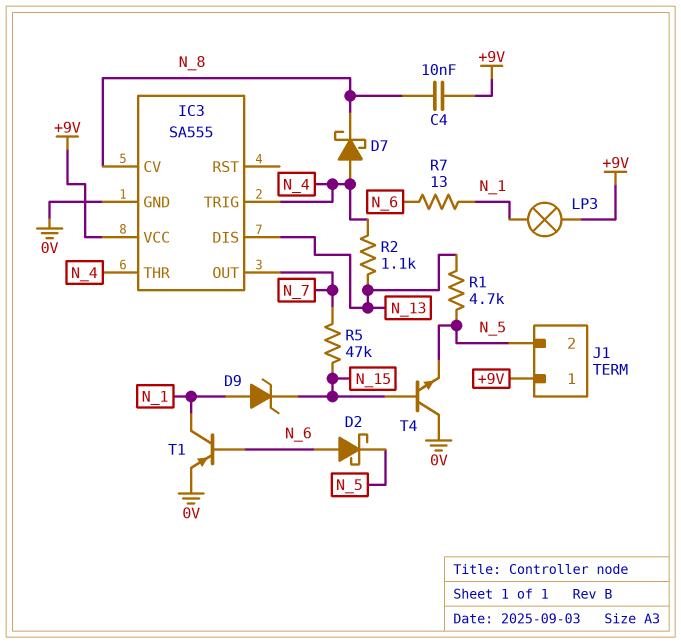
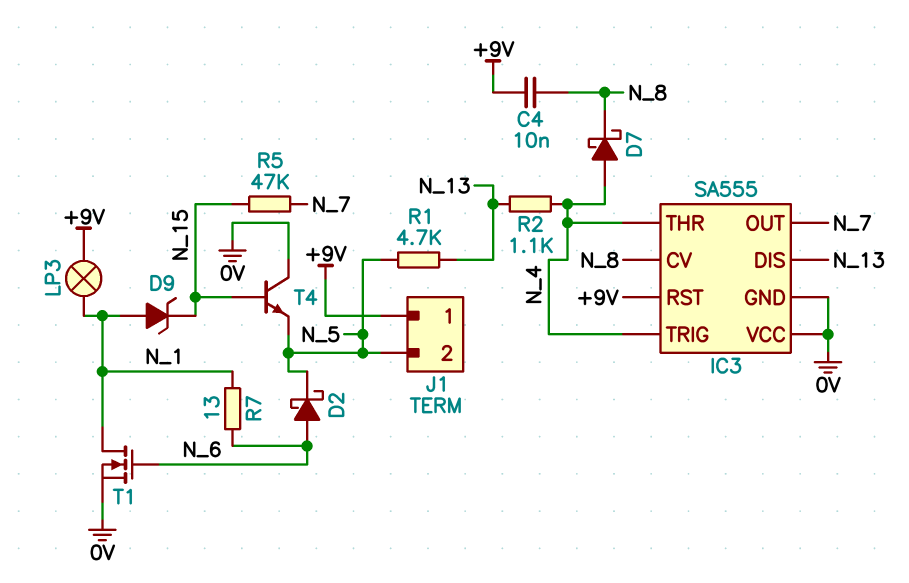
IC3 pin RST: none -> +9V
IC3 pin VCC: +9V -> 0V
T1: PNP (B N_6, C N_1, E 0V) -> NMOS (G N_6, D N_1, S 0V)

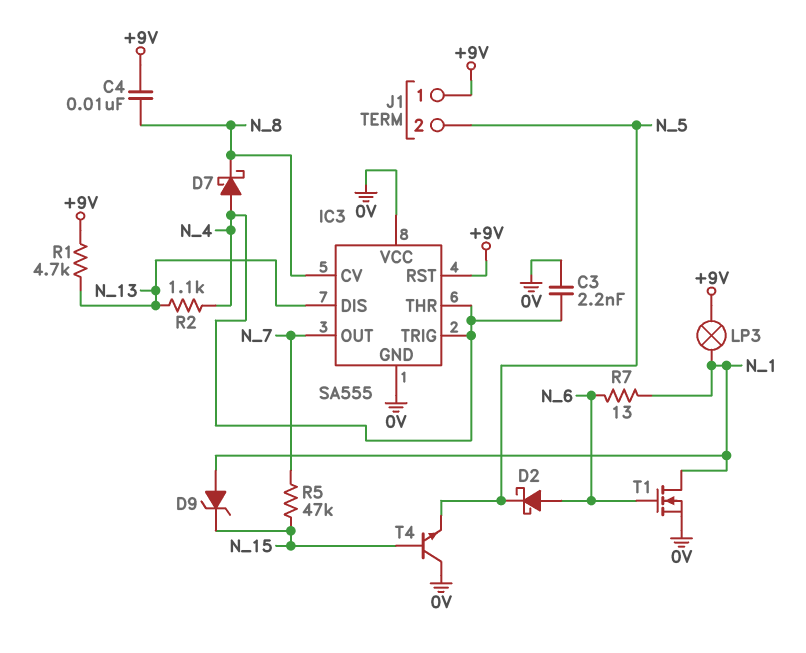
C3: none -> 2.2nF (0V, N_4)
R1: 4.7k (N_5, N_13) -> 4.7k (+9V, N_13)

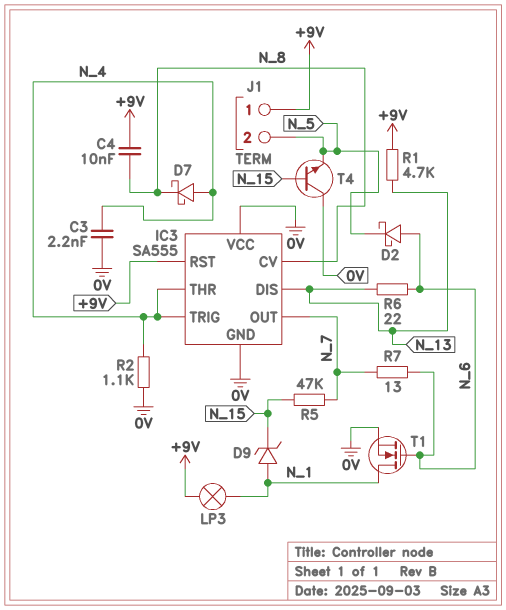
R2: 1.1k (N_4, N_13) -> 1.1k (0V, N_4)
R6: none -> 22 (N_6, N_13)
R7: 13 (N_1, N_6) -> 13 (N_6, N_7)

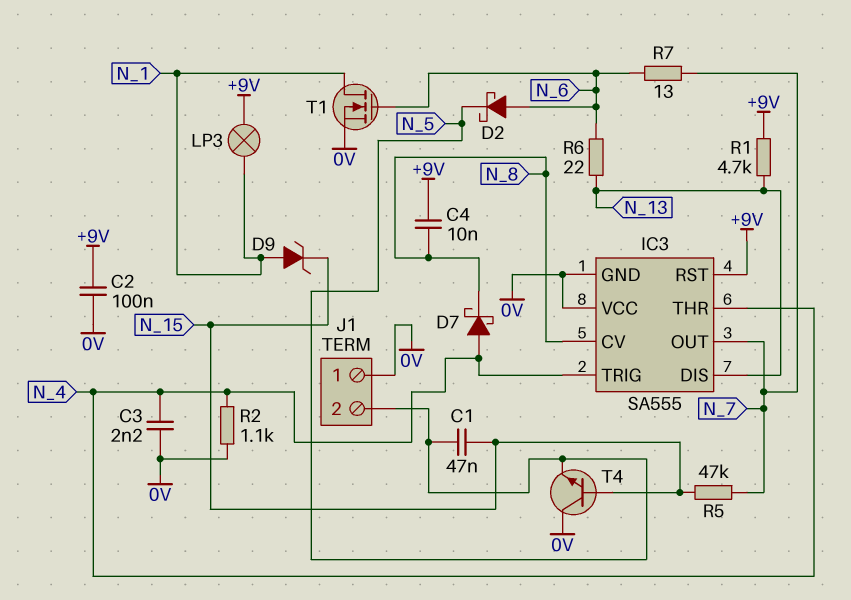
C1: none -> 47nF (N_5, N_15)
C2: none -> 100nF (+9V, 0V)
J1 pin 1: +9V -> 0V

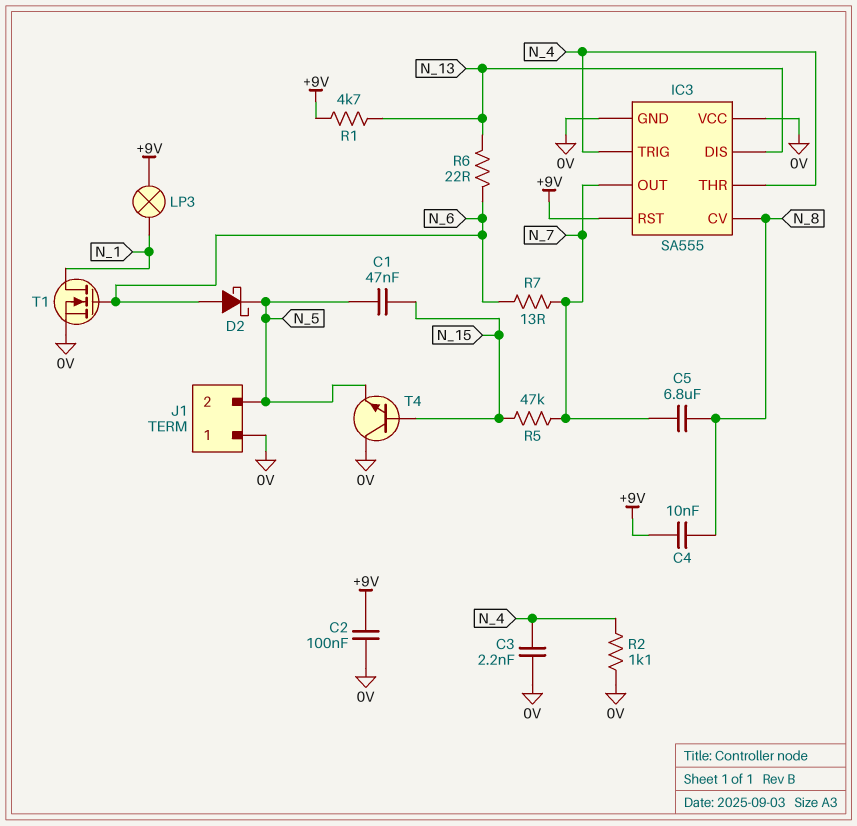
C5: none -> 6.8uF (N_7, N_8)
D7: schottky (A N_4, K N_8) -> none
D9: zener (A N_1, K N_15) -> none

